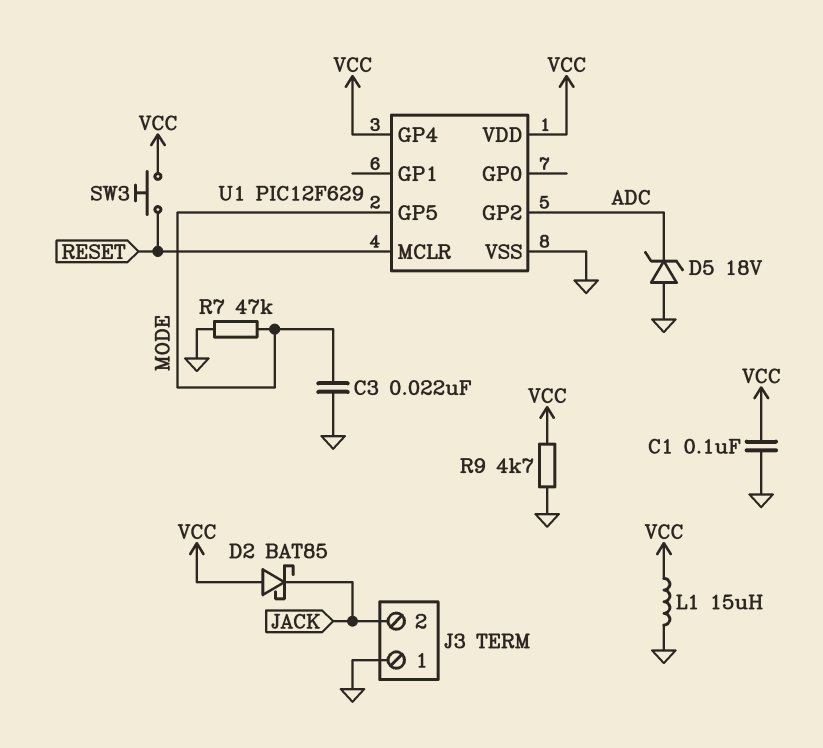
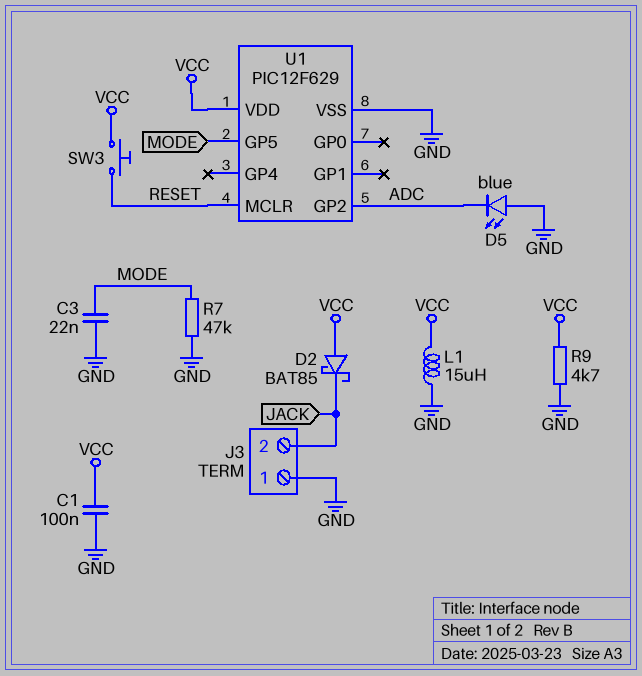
D5: zener 18V (A GND, K ADC) -> LED blue (A GND, K ADC)
U1 pin GP4: VCC -> none

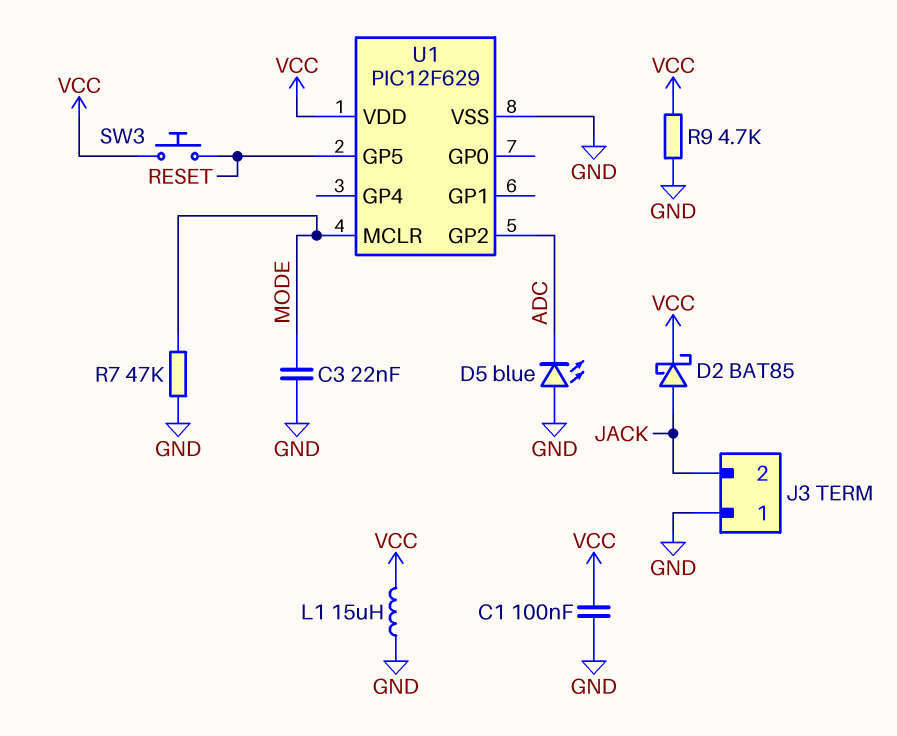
D2: schottky BAT85 (A VCC, K JACK) -> schottky BAT85 (A JACK, K VCC)
U1 pin GP5: MODE -> RESET
U1 pin MCLR: RESET -> MODE

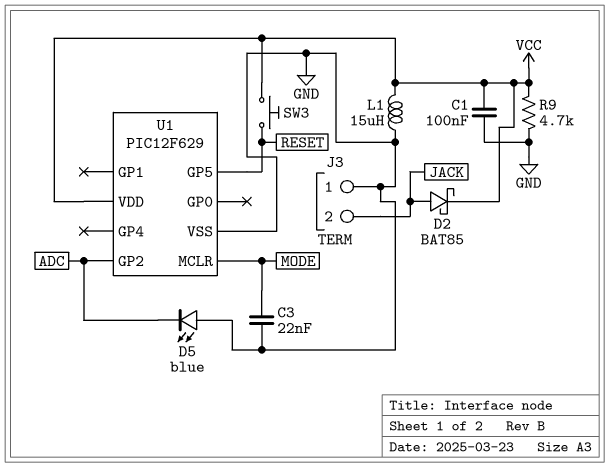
R7: 47k (GND, MODE) -> none

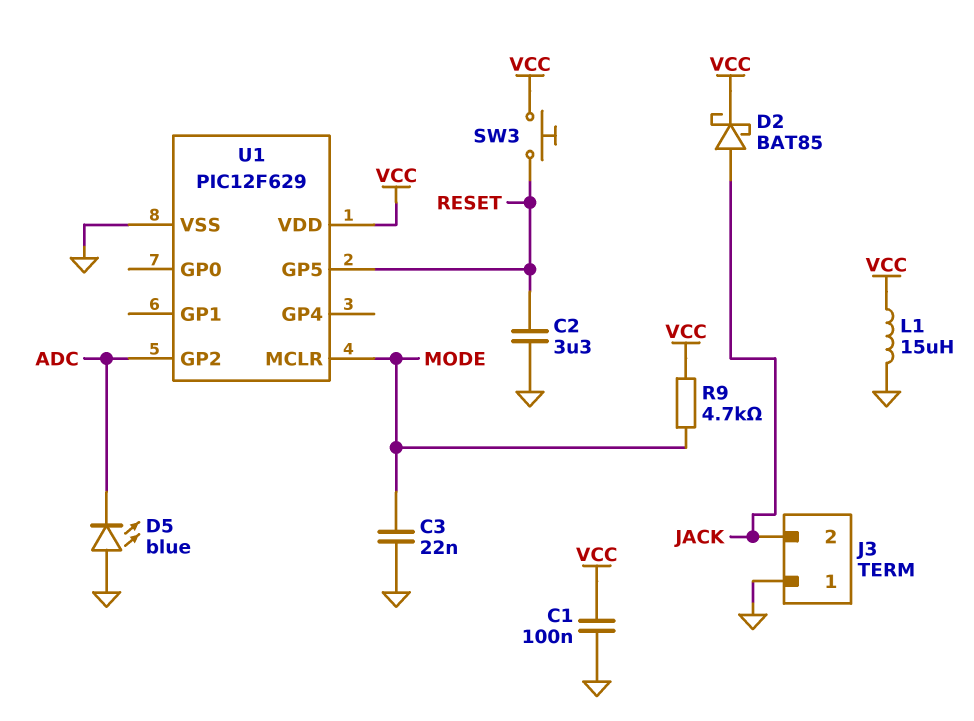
C2: none -> 3.3uF (GND, RESET)
R9: 4.7k (GND, VCC) -> 4.7k (MODE, VCC)

